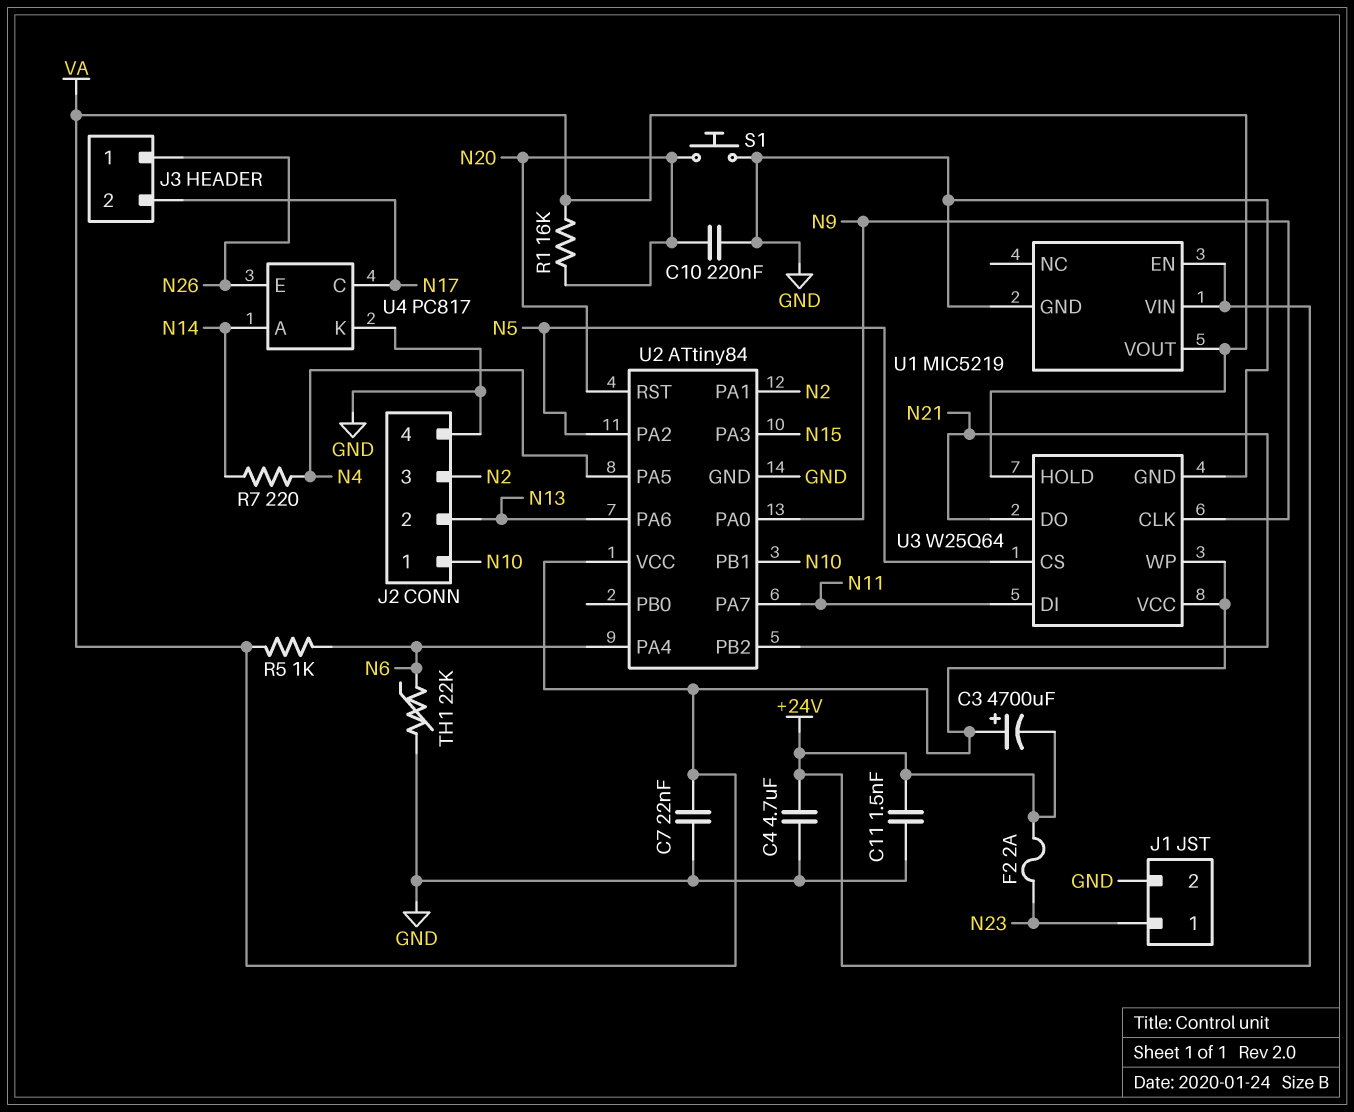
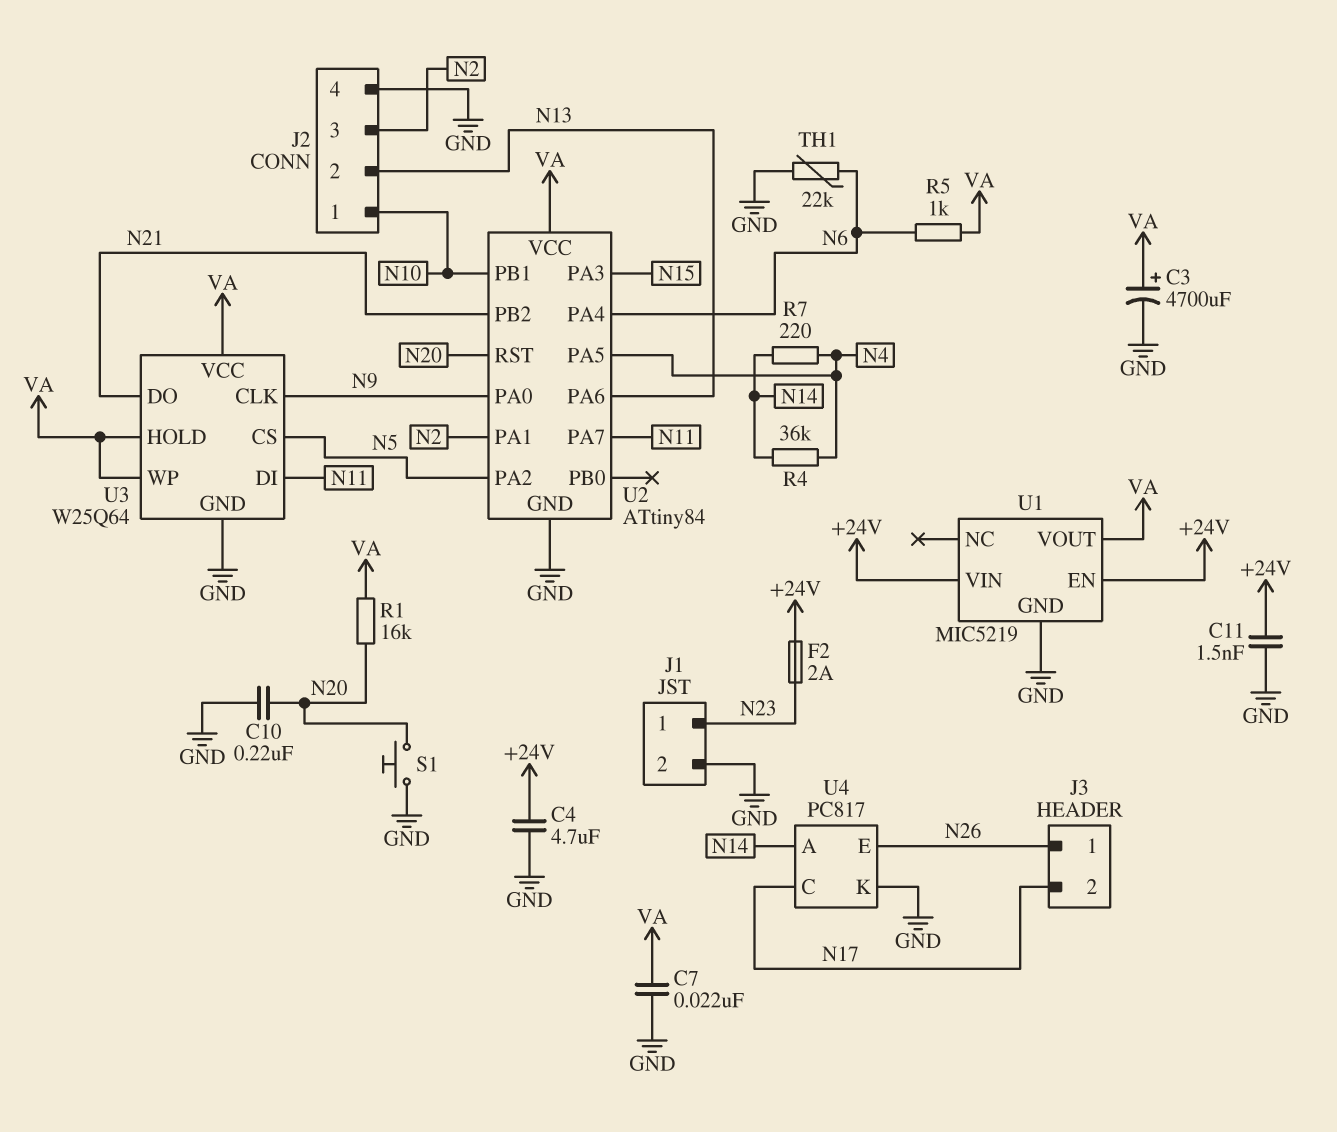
C3: 4700uF (plus VA, minus +24V) -> 4700uF (plus VA, minus GND)
R4: none -> 36k (N4, N14)

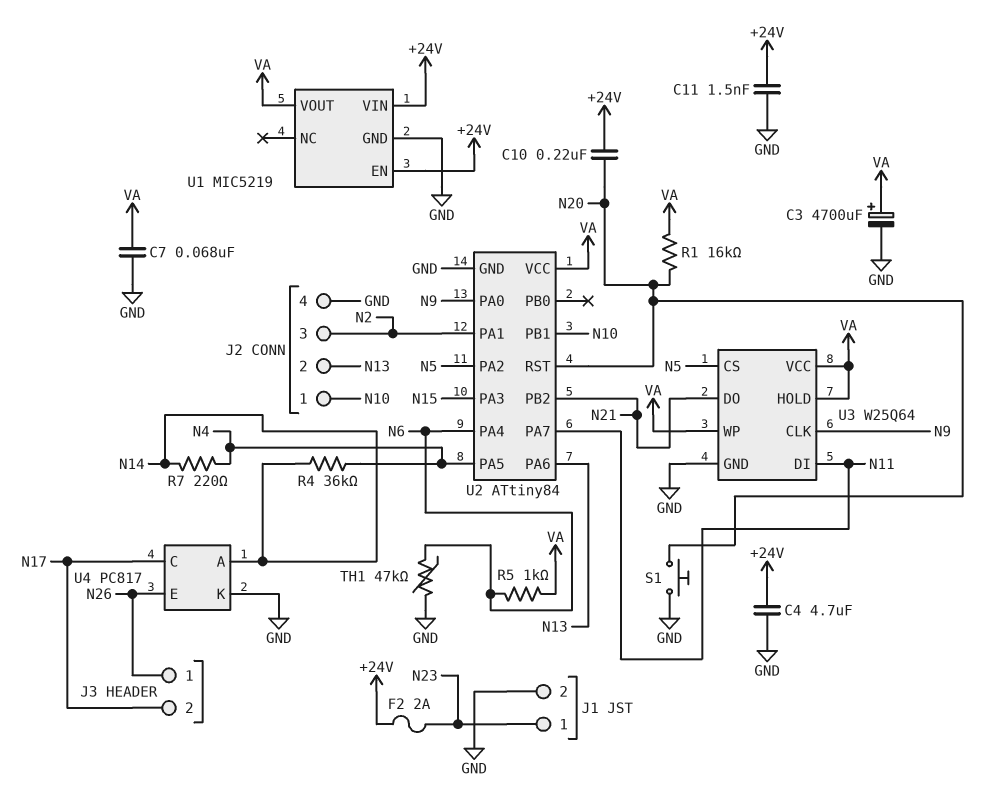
C7: 22nF (GND, VA) -> 68nF (GND, VA)
C10: 220nF (GND, N20) -> 220nF (+24V, N20)
TH1: 22k (GND, N6) -> 47k (GND, N6)

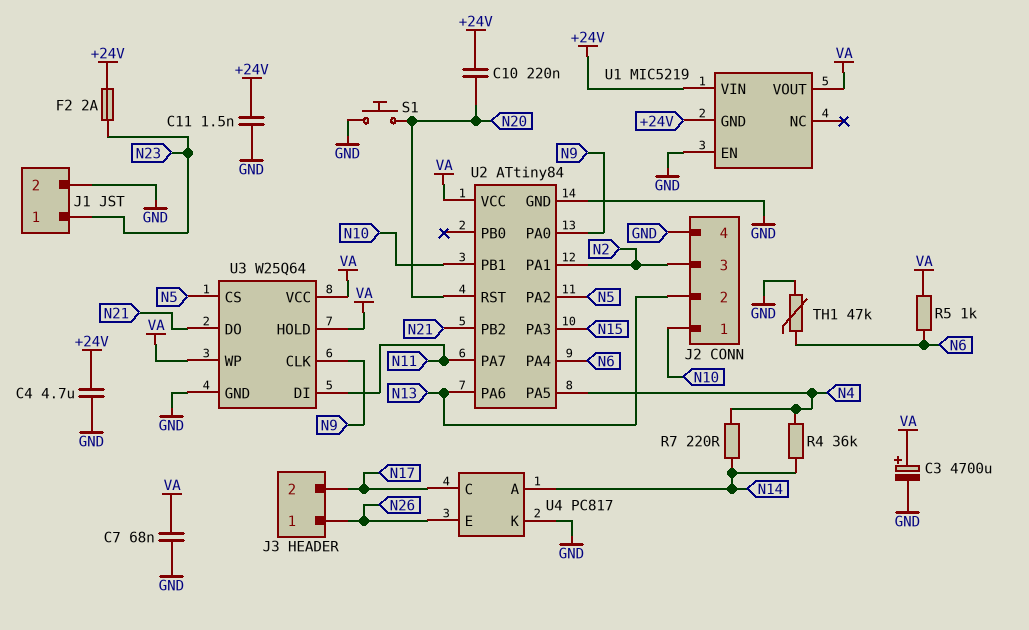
R1: 16k (N20, VA) -> none
U1 pin EN: +24V -> GND
U1 pin GND: GND -> +24V

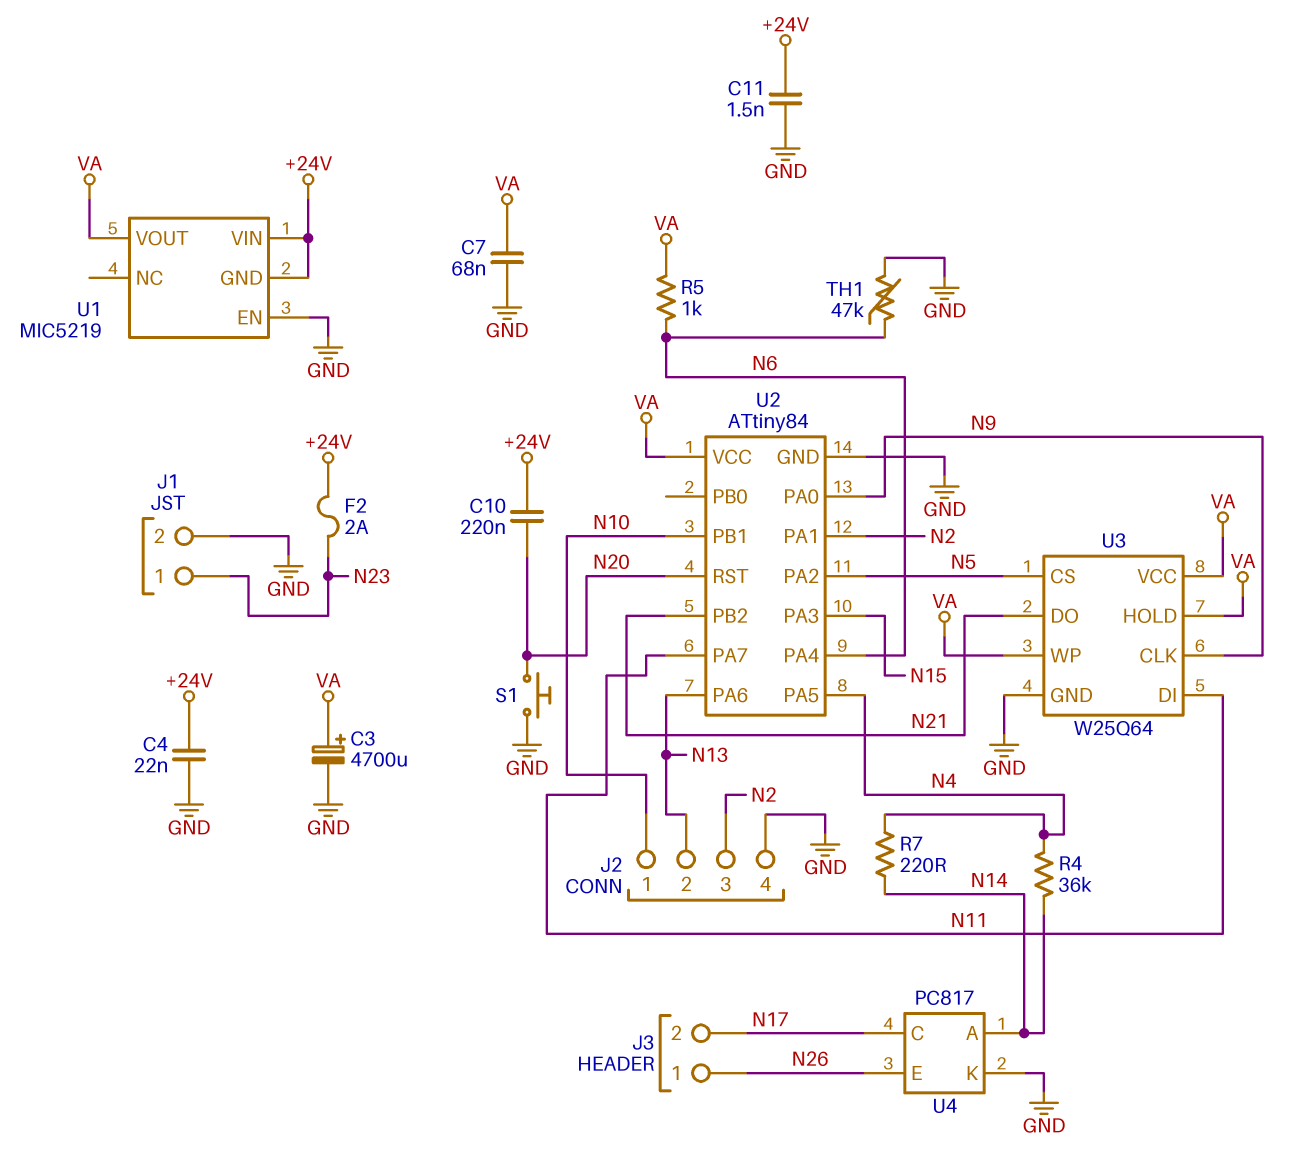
C4: 4.7uF (+24V, GND) -> 22nF (+24V, GND)

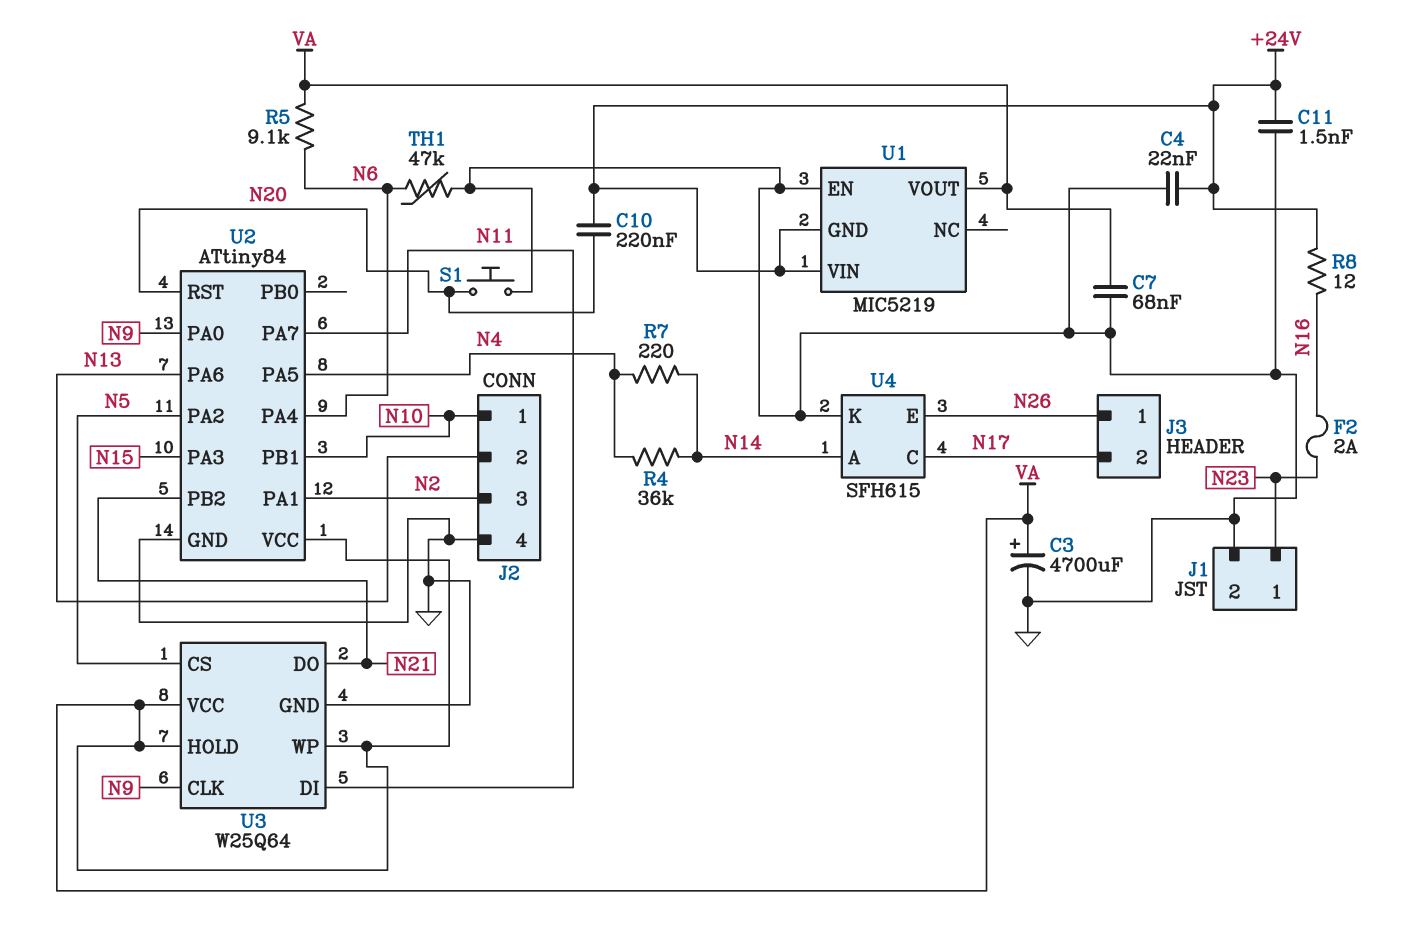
F2: 2A (+24V, N23) -> 2A (N16, N23)
R5: 1k (N6, VA) -> 9.1k (N6, VA)
R8: none -> 12 (+24V, N16)
U4: PC817 -> SFH615

